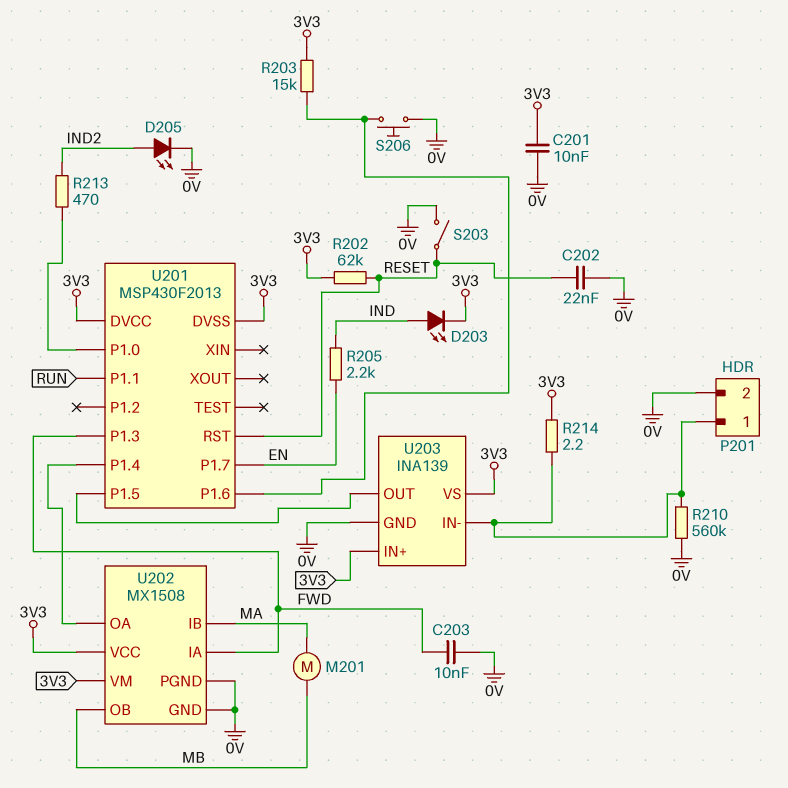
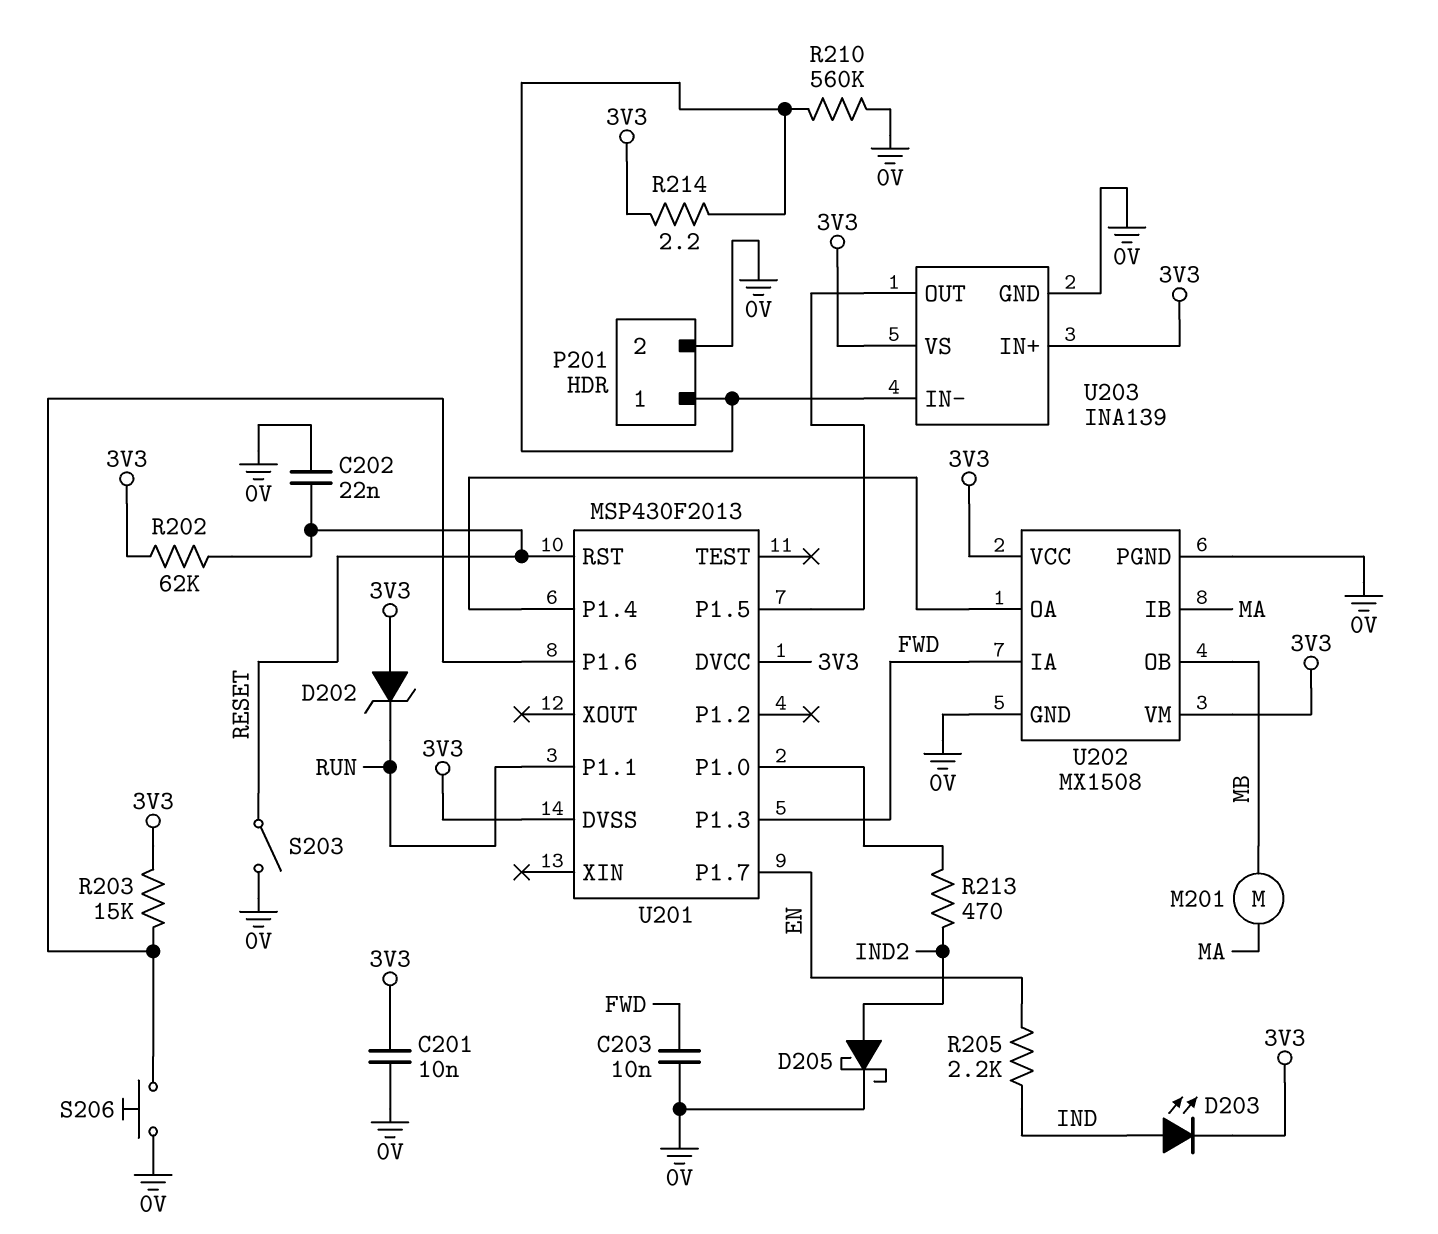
D202: none -> zener (A 3V3, K RUN)
D205: LED (A IND2, K 0V) -> schottky (A IND2, K 0V)

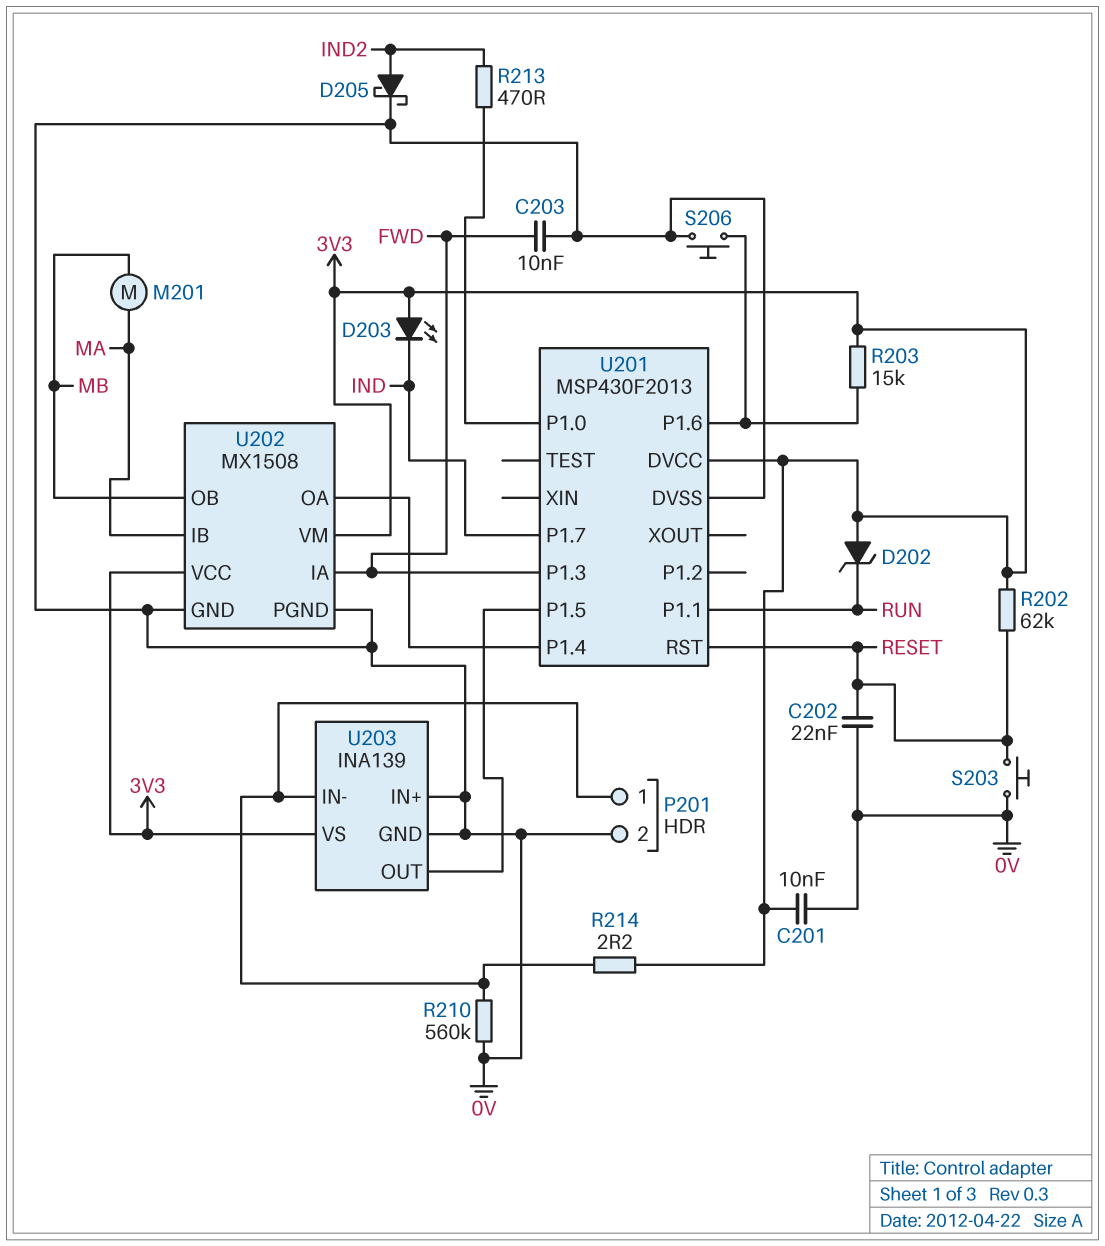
D203: LED (A IND, K 3V3) -> LED (A 3V3, K IND)
R205: 2.2k (EN, IND) -> none
S203: switch (0V, RESET) -> button (0V, RESET)
U201 pin DVSS: 3V3 -> 0V
U201 pin P1.7: EN -> IND
U203 pin IN+: 3V3 -> 0V

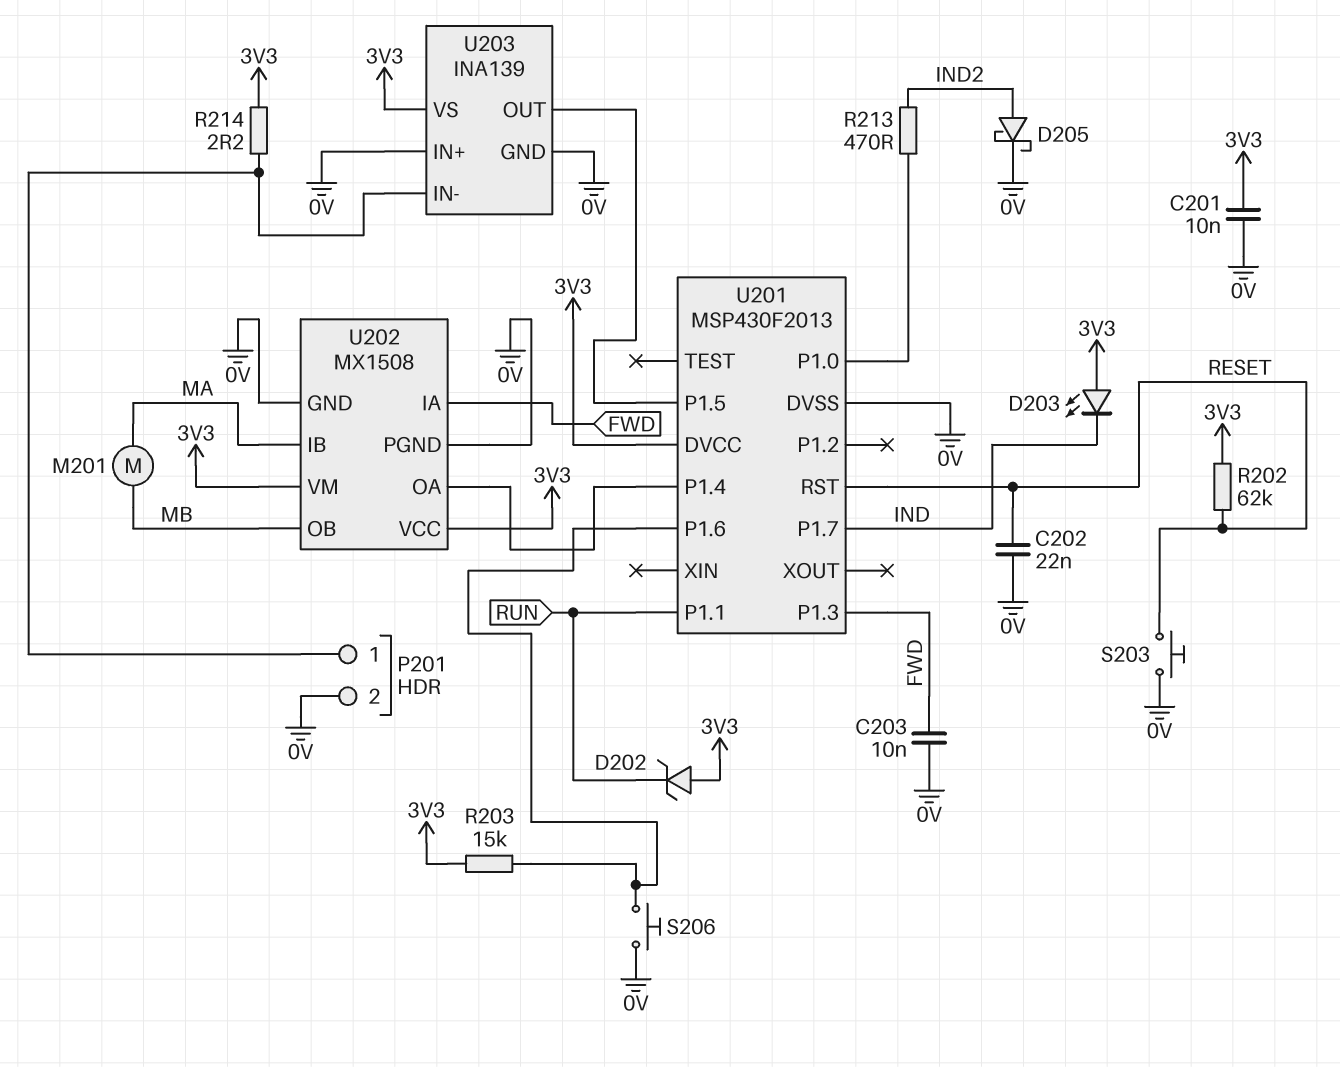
R210: 560k (0V, P201/1) -> none

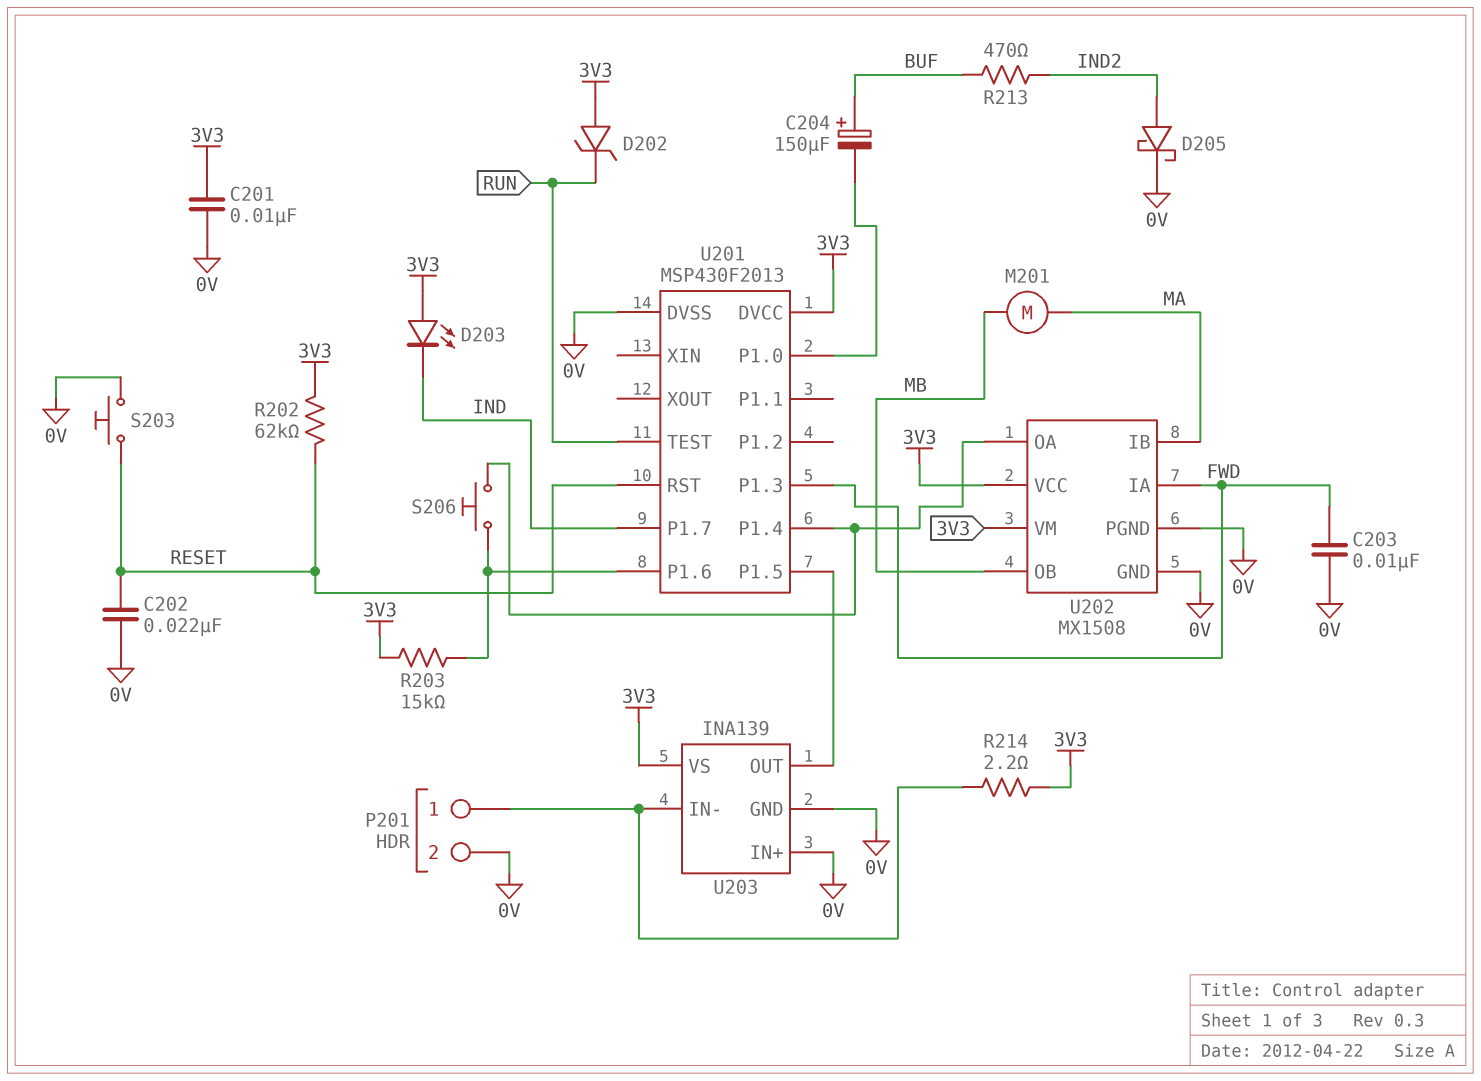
C204: none -> 150uF (plus BUF, minus U201/P1.0)
R213: 470 (IND2, U201/P1.0) -> 470 (BUF, IND2)
S206: button (0V, U201/P1.6) -> button (U201/P1.4, U201/P1.6)
U201 pin P1.1: RUN -> none
U201 pin TEST: none -> RUN

